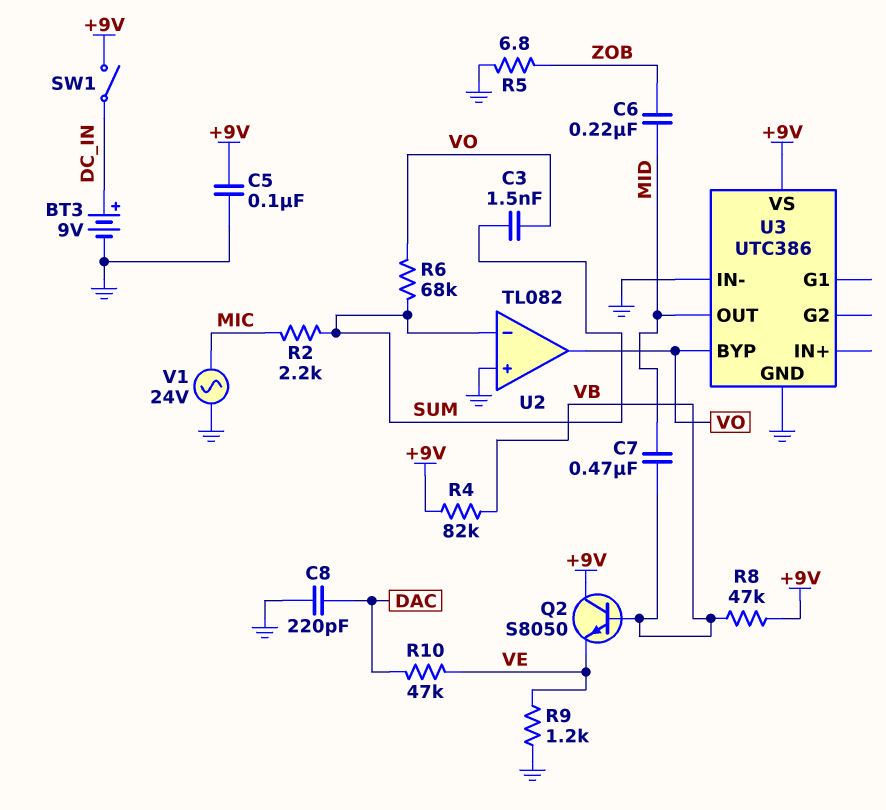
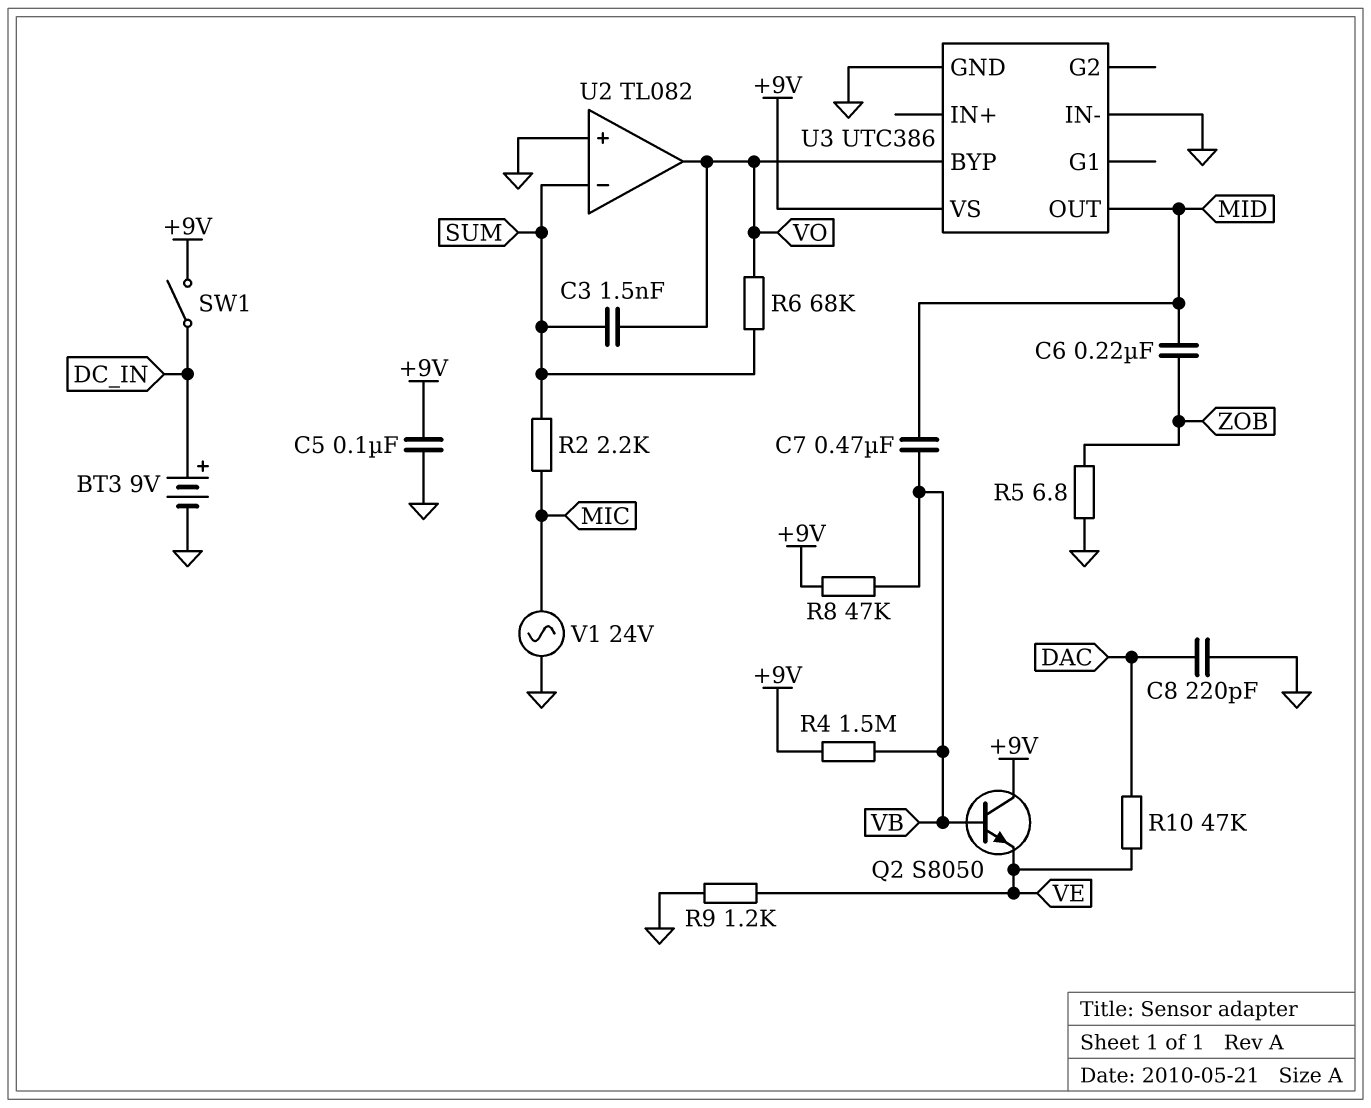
R4: 82k (+9V, VB) -> 1.5M (+9V, VB)

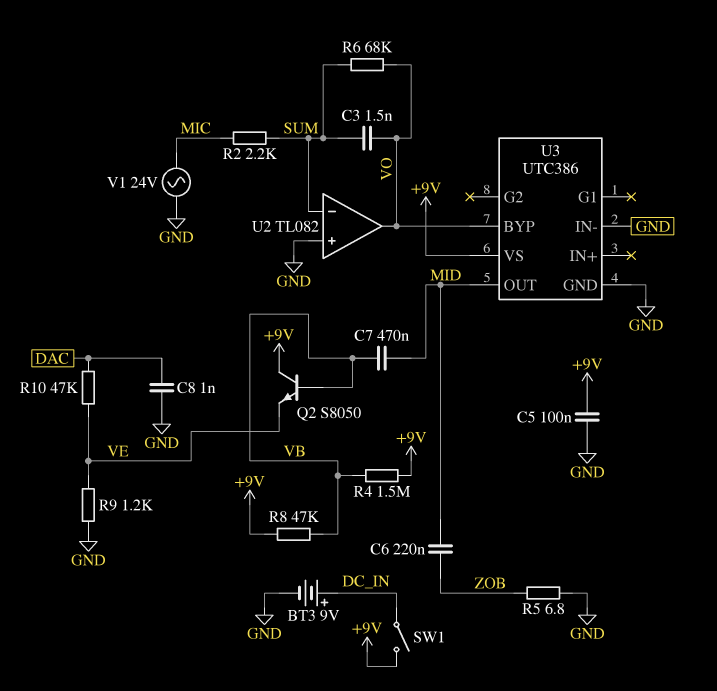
C8: 220pF (DAC, GND) -> 1nF (DAC, GND)

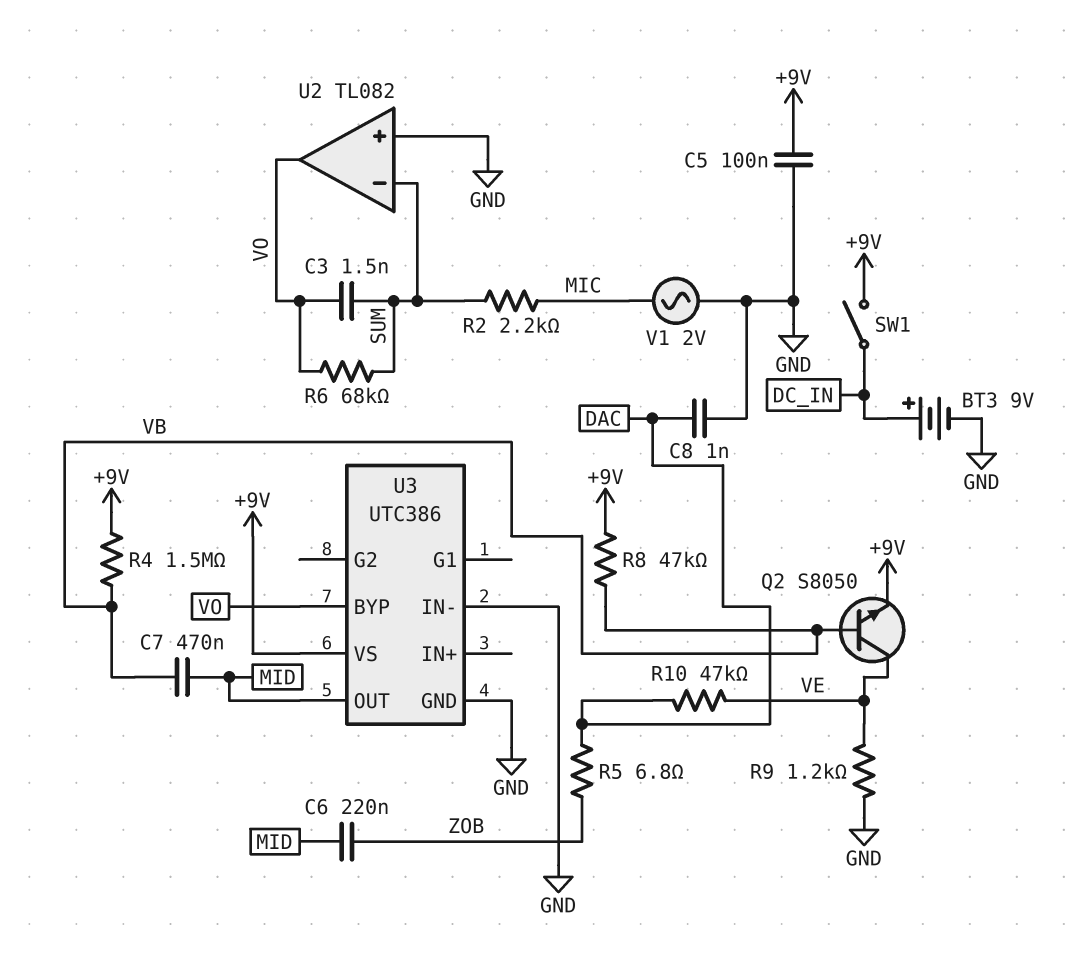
Q2: NPN S8050 (B VB, C +9V, E VE) -> NPN S8050 (B VB, C VE, E +9V)
R5: 6.8 (GND, ZOB) -> 6.8 (DAC, ZOB)
V1: AC 24V (GND, MIC) -> AC 2V (GND, MIC)

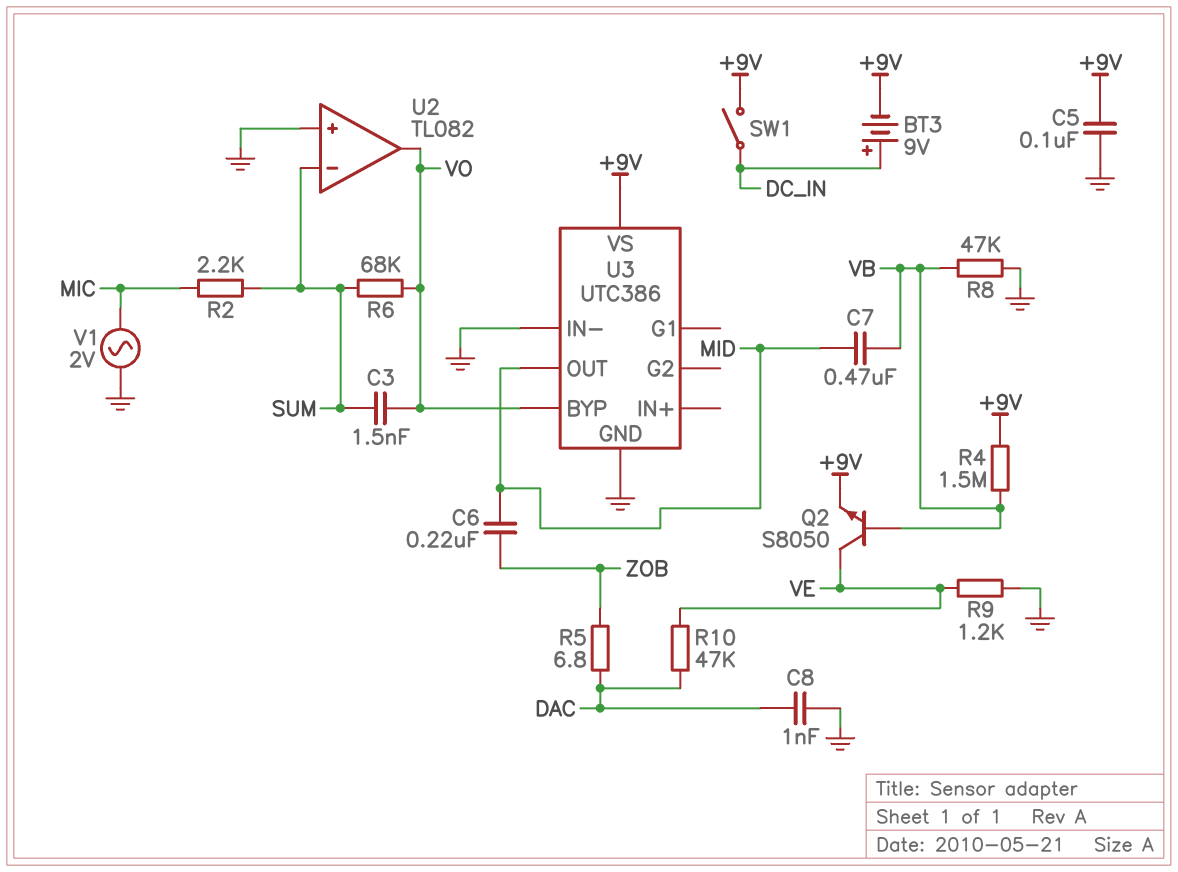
BT3: 9V (plus DC_IN, minus GND) -> 9V (plus DC_IN, minus +9V)
R8: 47k (+9V, VB) -> 47k (GND, VB)

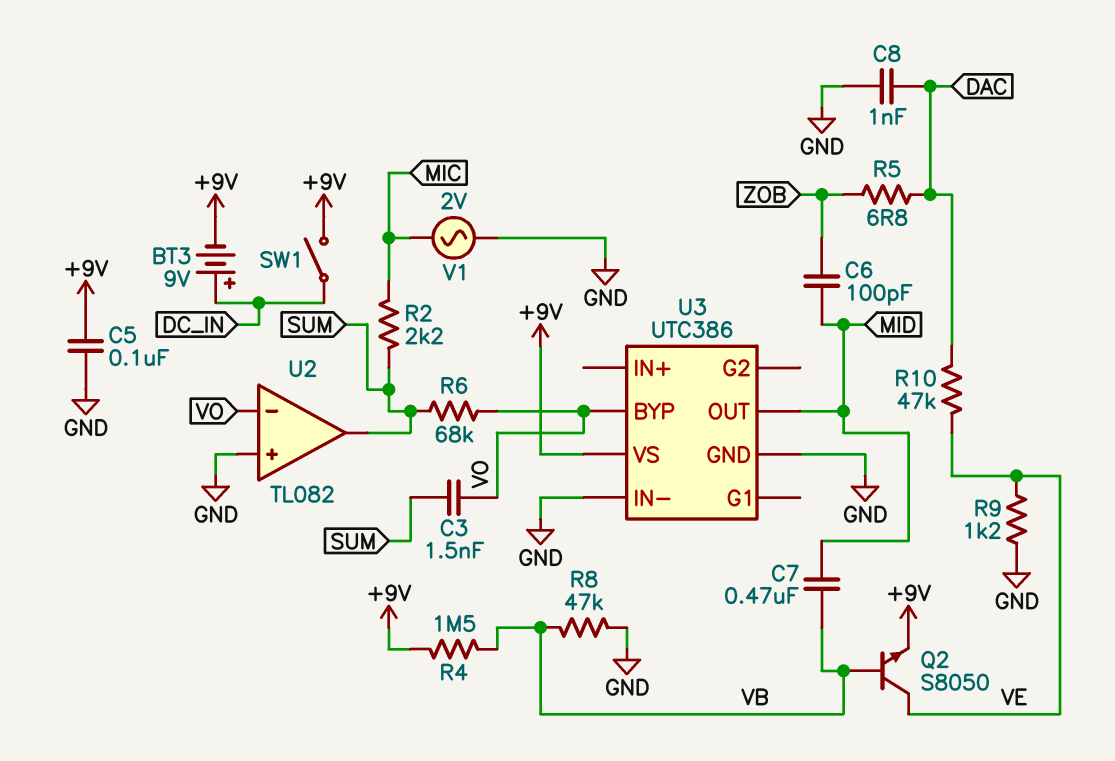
C6: 220nF (MID, ZOB) -> 100pF (MID, ZOB)
U2 pin in-: SUM -> VO
U2 pin out: VO -> SUM

